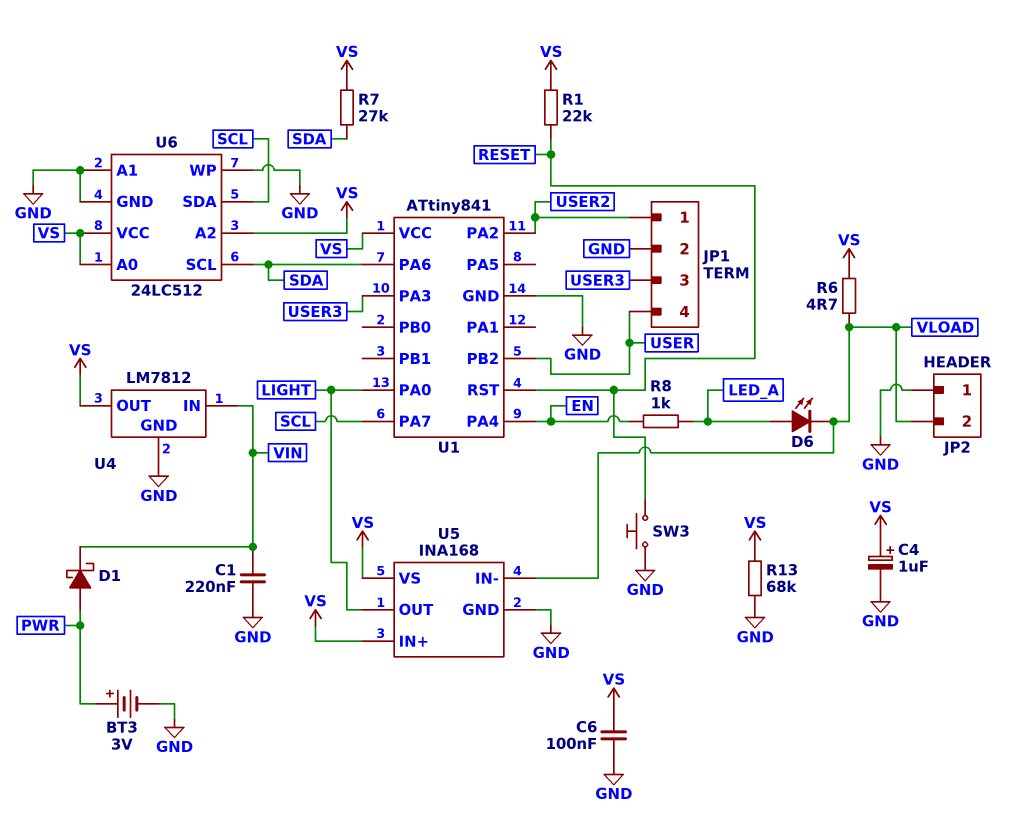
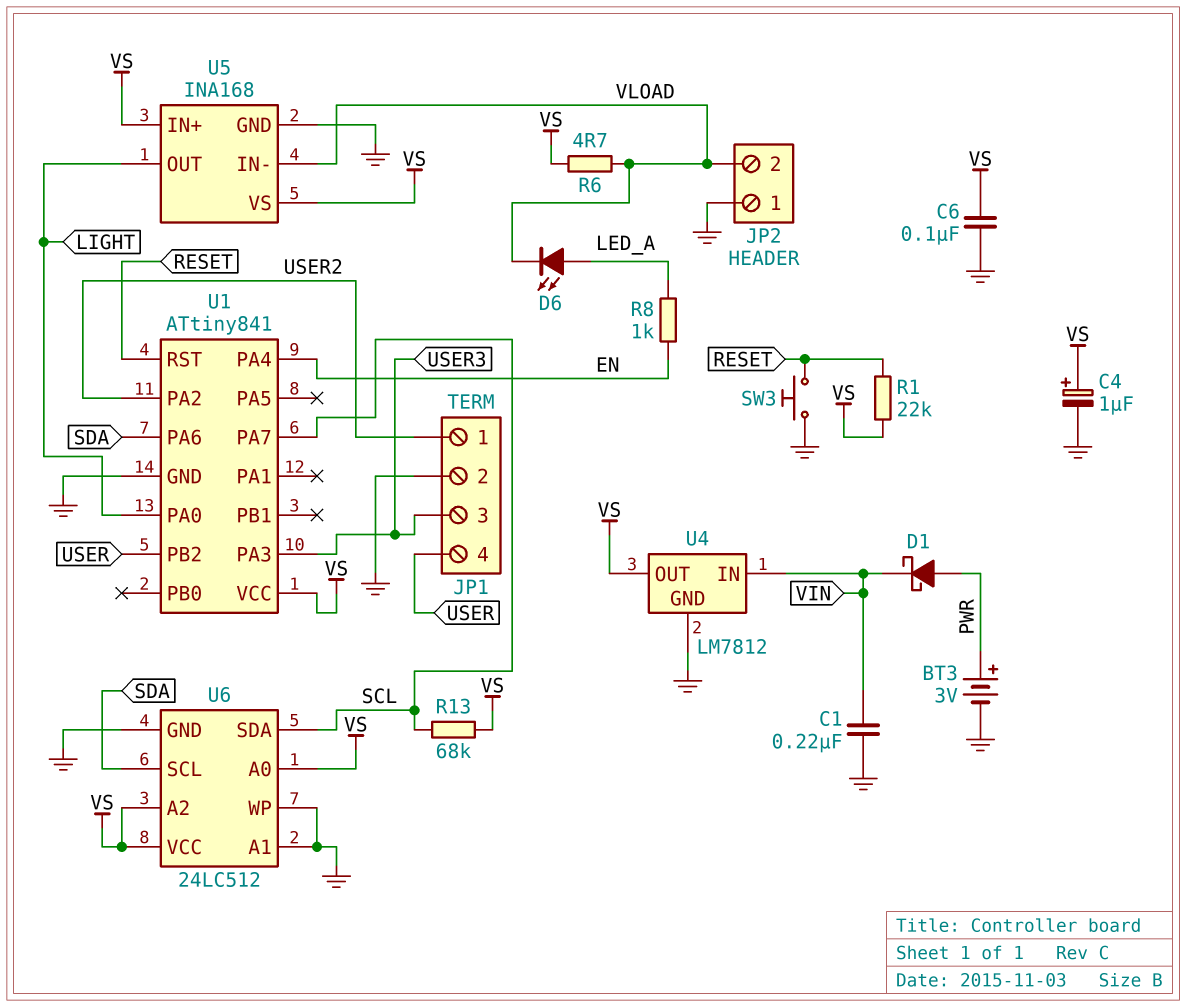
R7: 27k (SDA, VS) -> none
R13: 68k (GND, VS) -> 68k (SCL, VS)

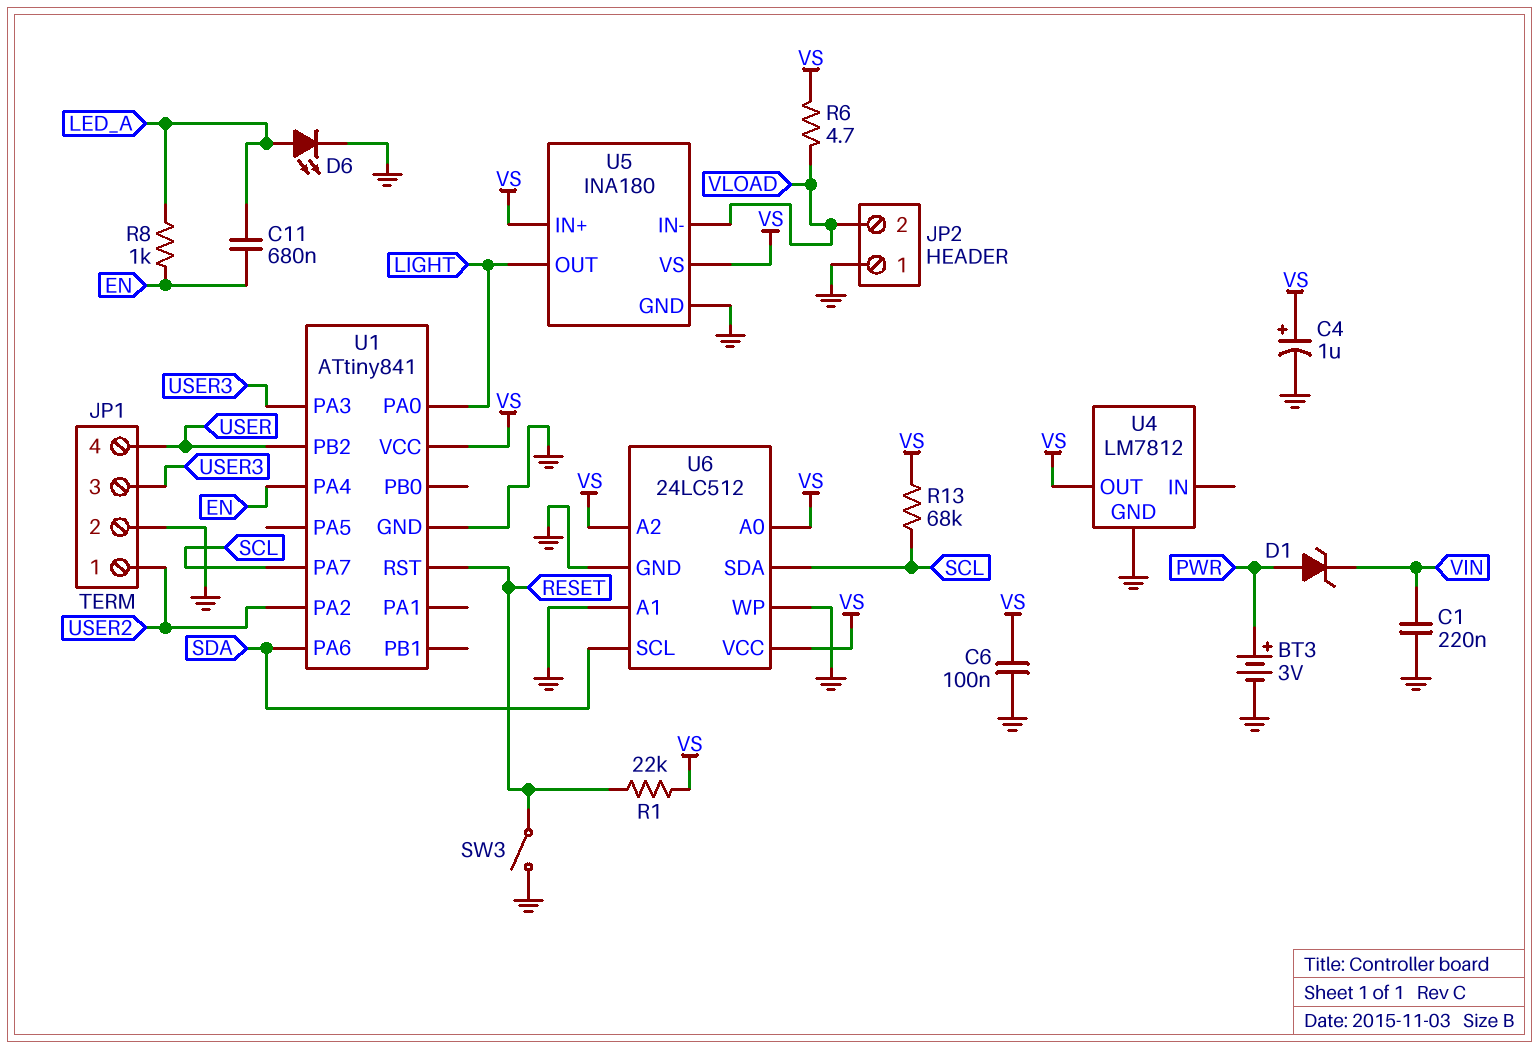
C11: none -> 680nF (EN, LED_A)
D1: schottky (A PWR, K VIN) -> zener (A PWR, K VIN)
D6: LED (A LED_A, K VLOAD) -> LED (A LED_A, K GND)
SW3: button (GND, RESET) -> switch (GND, RESET)
U4 pin IN: VIN -> none
U5: INA168 -> INA180

